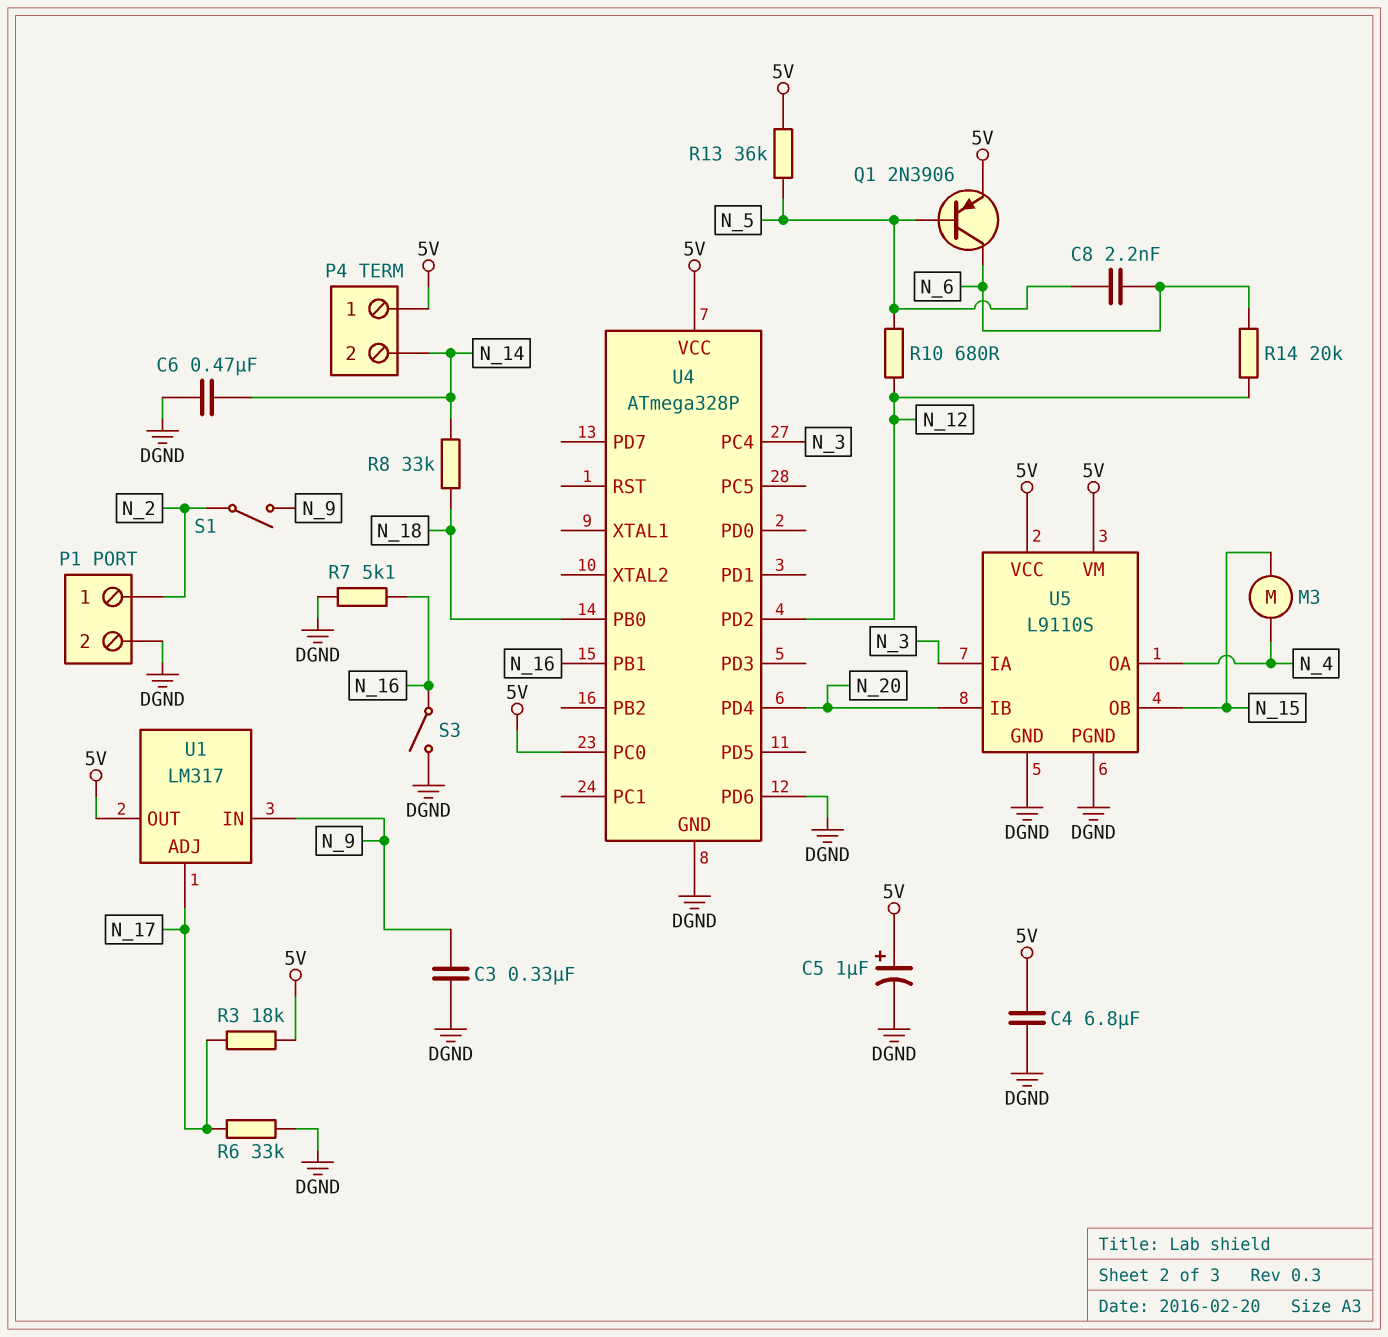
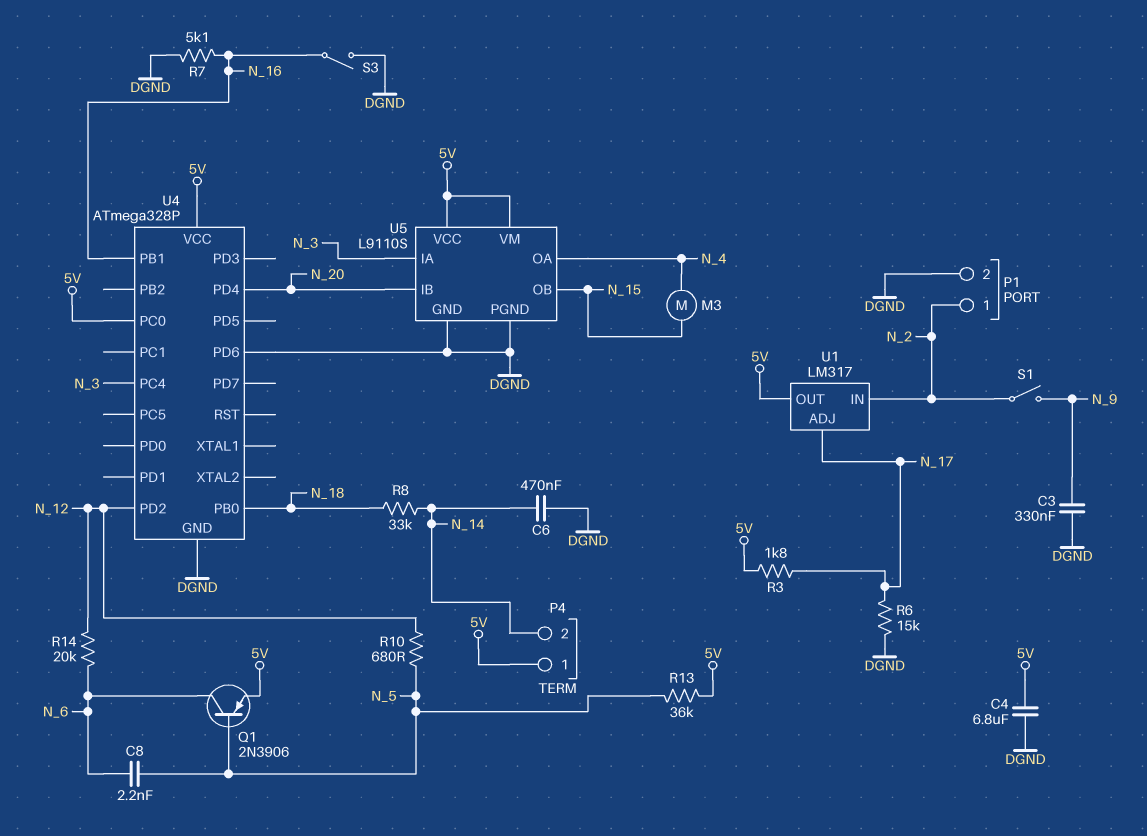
C5: 1uF (plus 5V, minus DGND) -> none
R3: 18k (5V, N_17) -> 1.8k (5V, N_17)
R6: 33k (DGND, N_17) -> 15k (DGND, N_17)
U1 pin IN: N_9 -> N_2

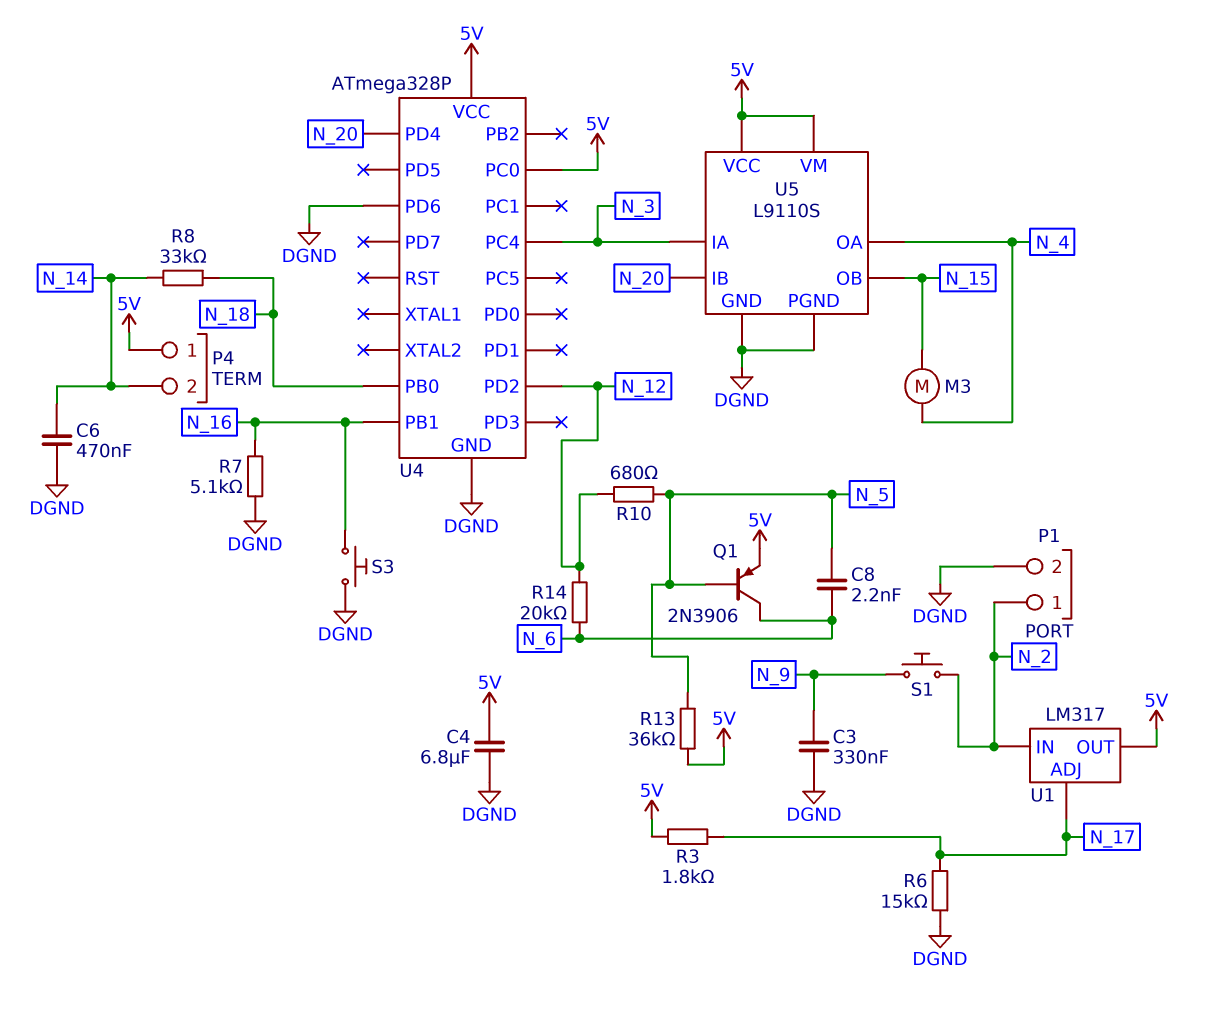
S1: switch (N_2, N_9) -> button (N_2, N_9)
S3: switch (DGND, N_16) -> button (DGND, N_16)

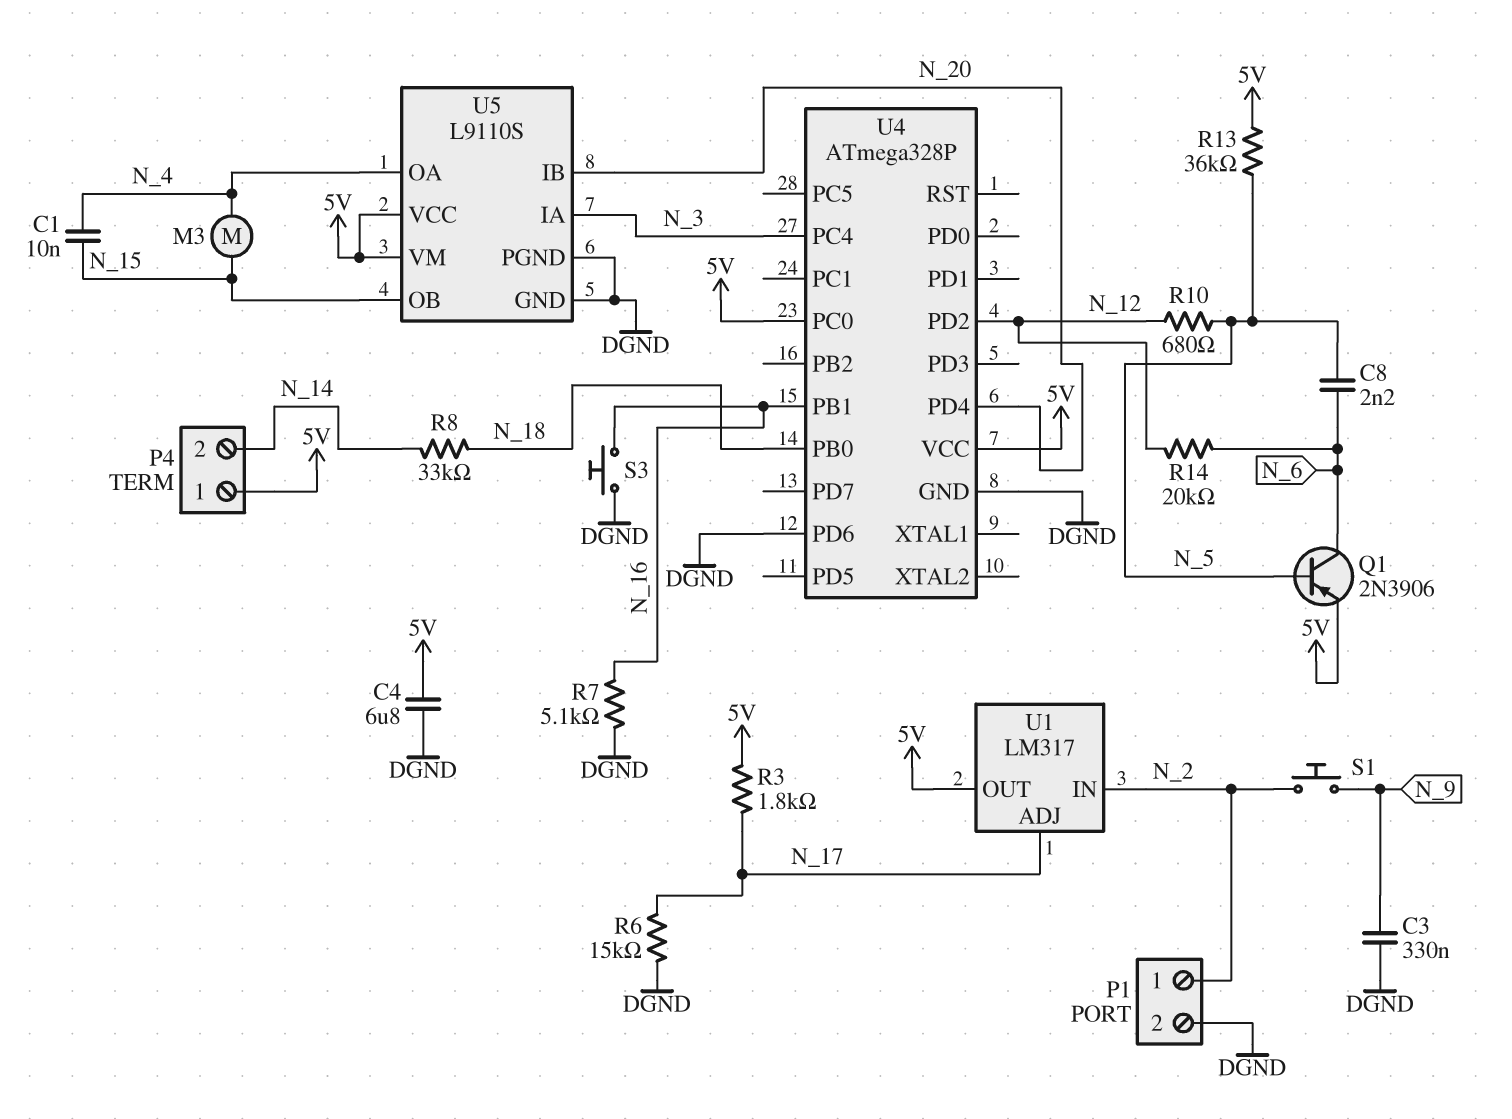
C1: none -> 10nF (N_4, N_15)
C6: 470nF (DGND, N_14) -> none

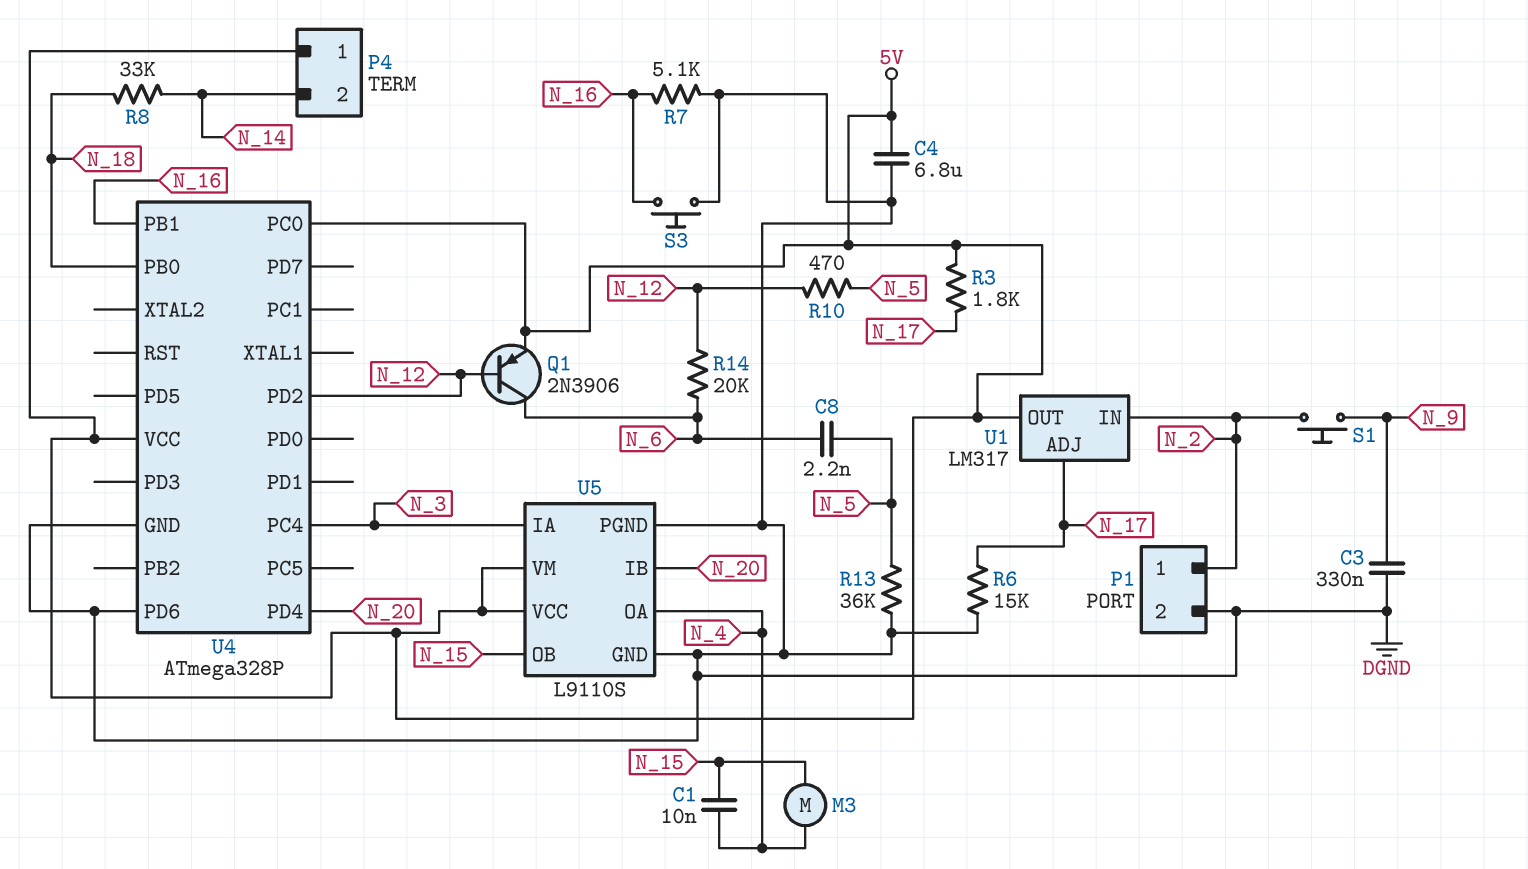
Q1: PNP 2N3906 (B N_5, C N_6, E 5V) -> PNP 2N3906 (B N_12, C N_6, E 5V)
R10: 680 (N_5, N_12) -> 470 (N_5, N_12)
R13: 36k (5V, N_5) -> 36k (DGND, N_5)

